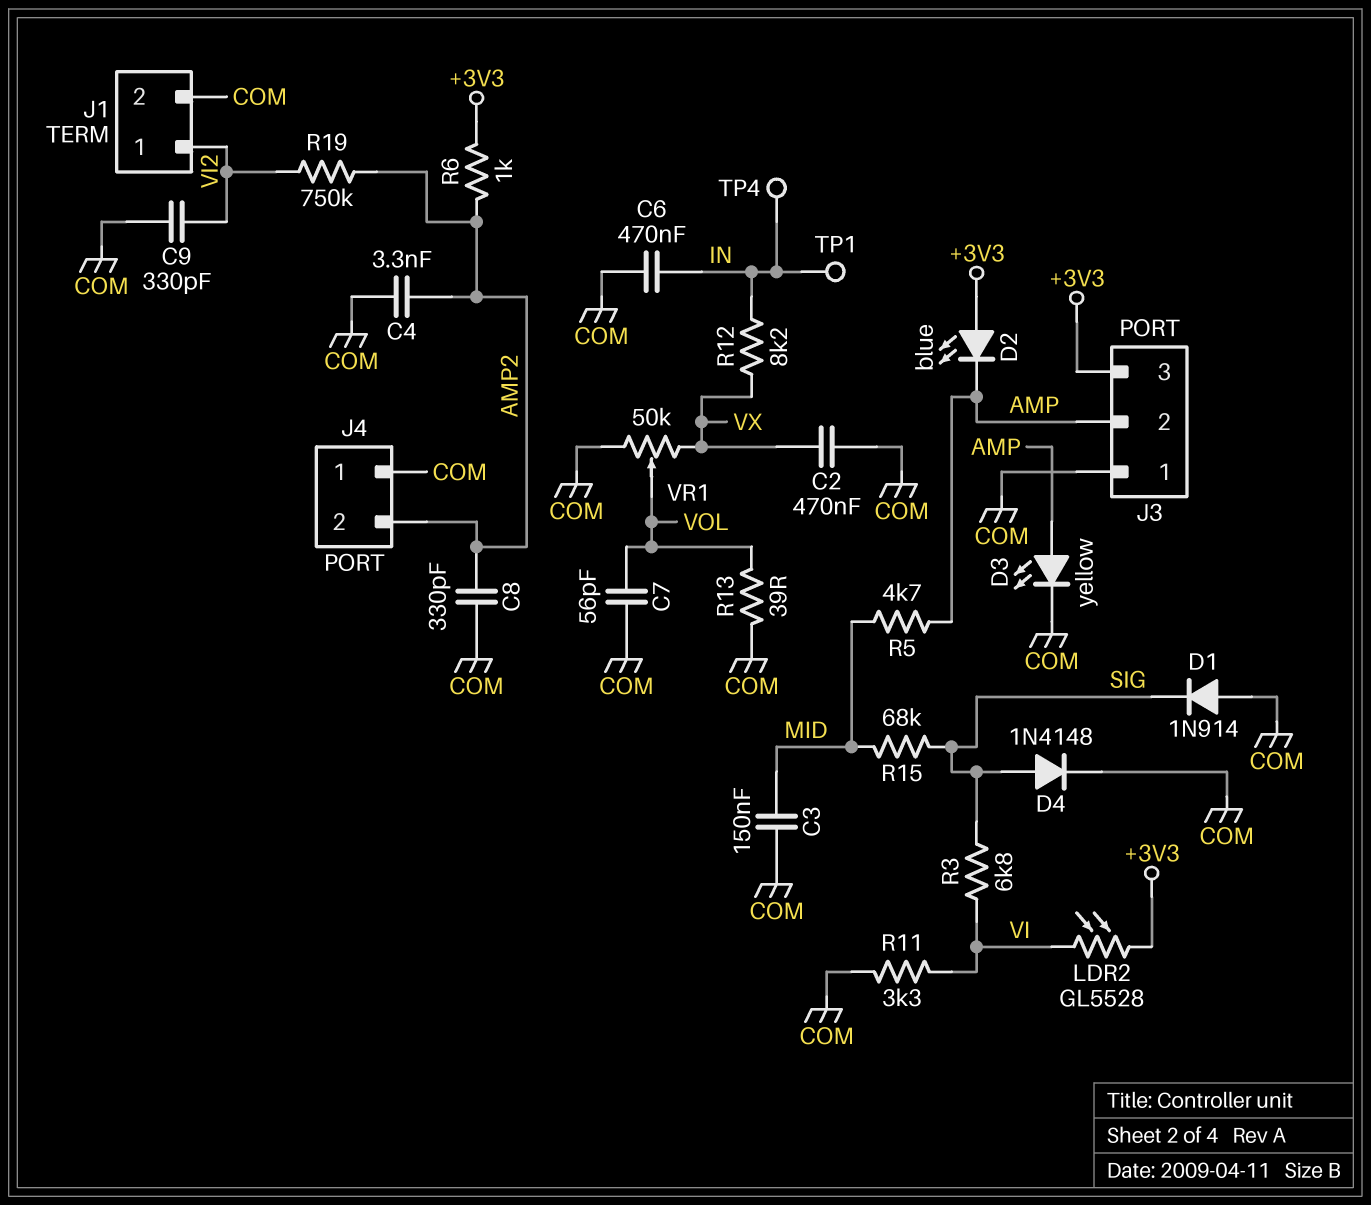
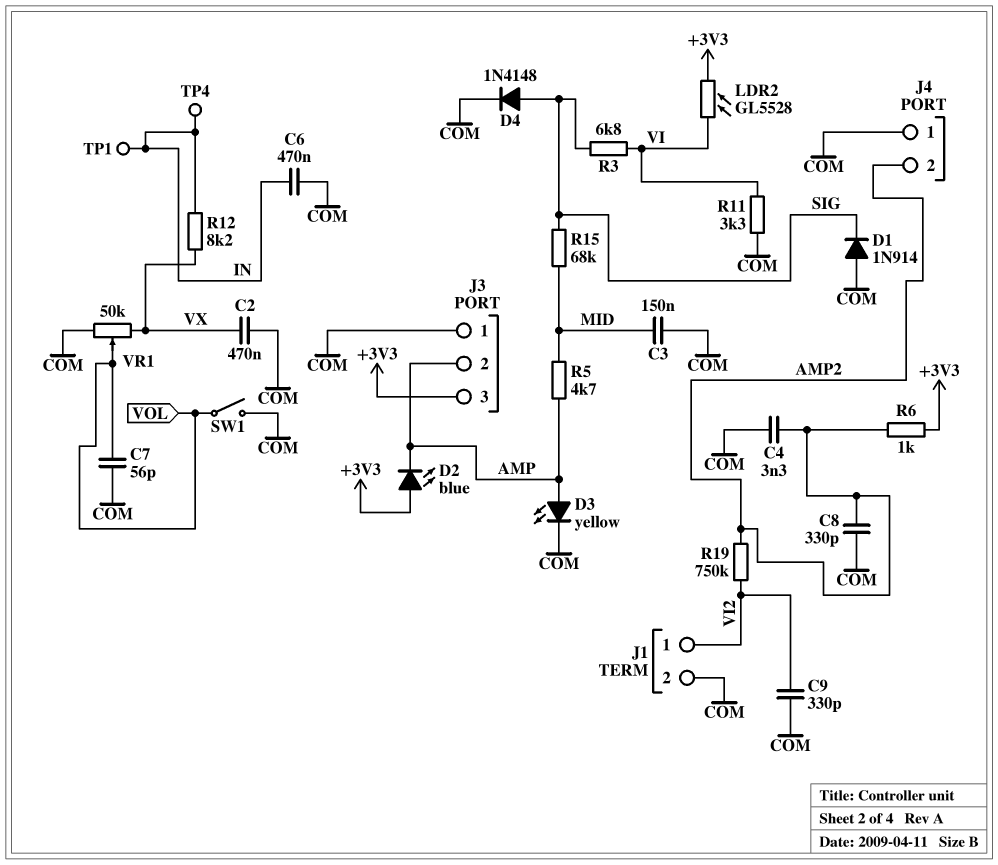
R13: 39 (COM, VOL) -> none
SW1: none -> switch (COM, VOL)

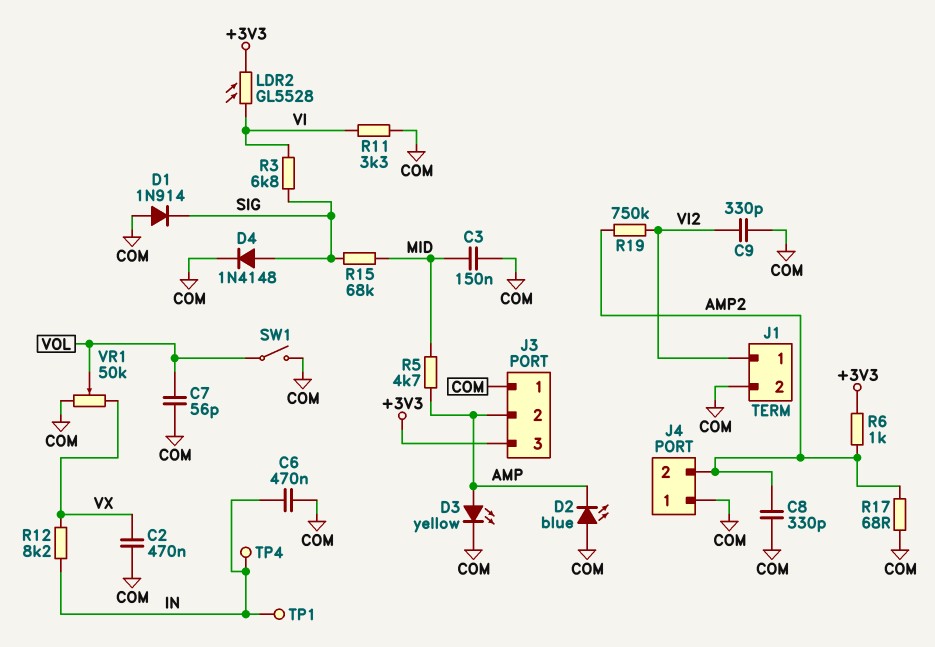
C4: 3.3nF (AMP2, COM) -> none
D2: LED blue (A +3V3, K AMP) -> LED blue (A COM, K AMP)
R17: none -> 68 (AMP2, COM)

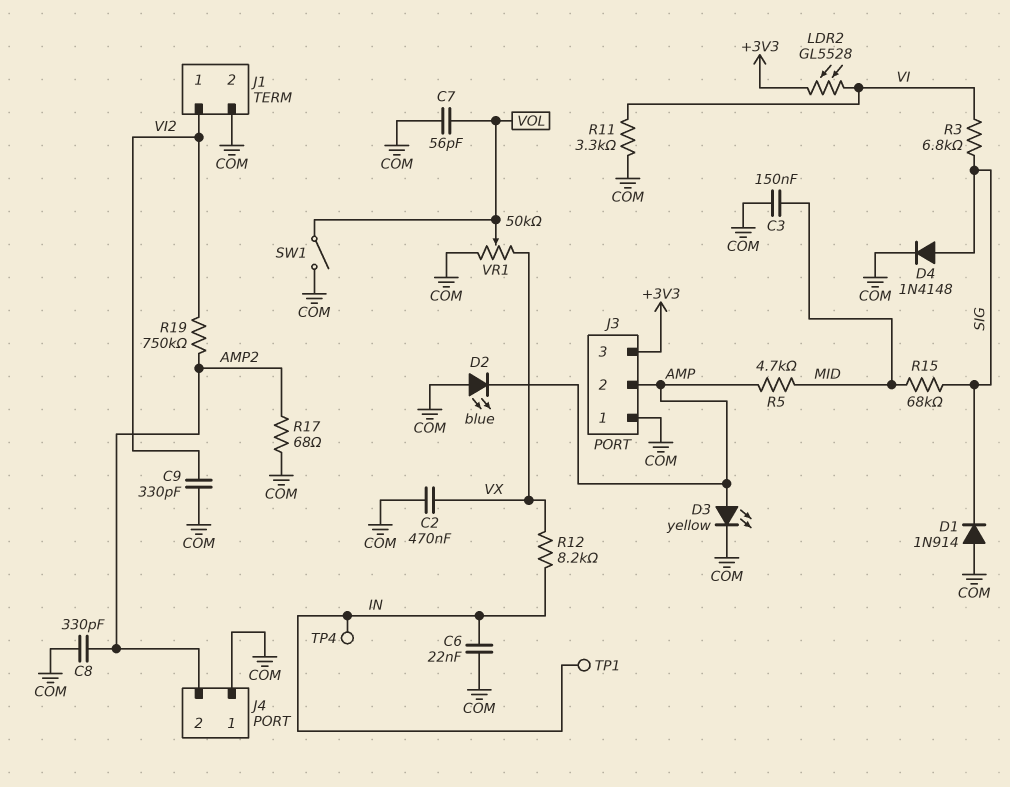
C6: 470nF (COM, IN) -> 22nF (COM, IN)
R6: 1k (+3V3, AMP2) -> none

